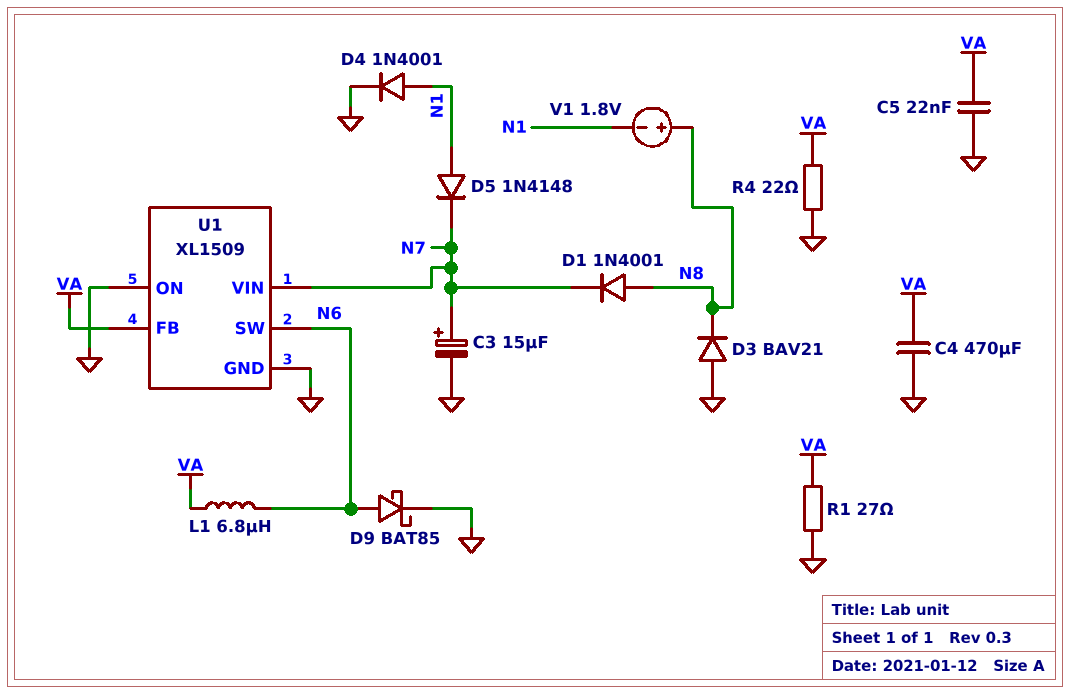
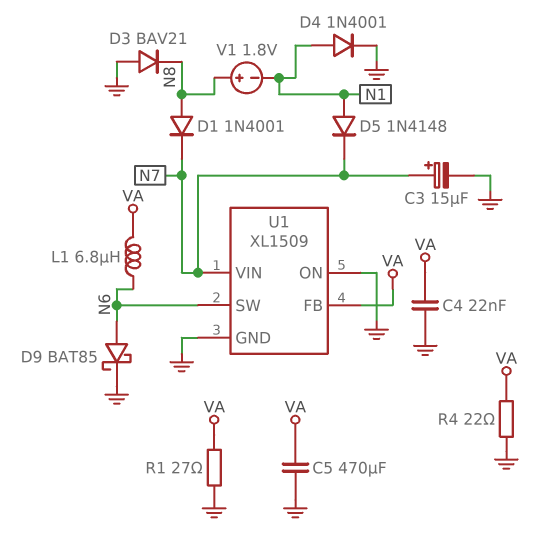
C4: 470uF (GND, VA) -> 22nF (GND, VA)
C5: 22nF (GND, VA) -> 470uF (GND, VA)

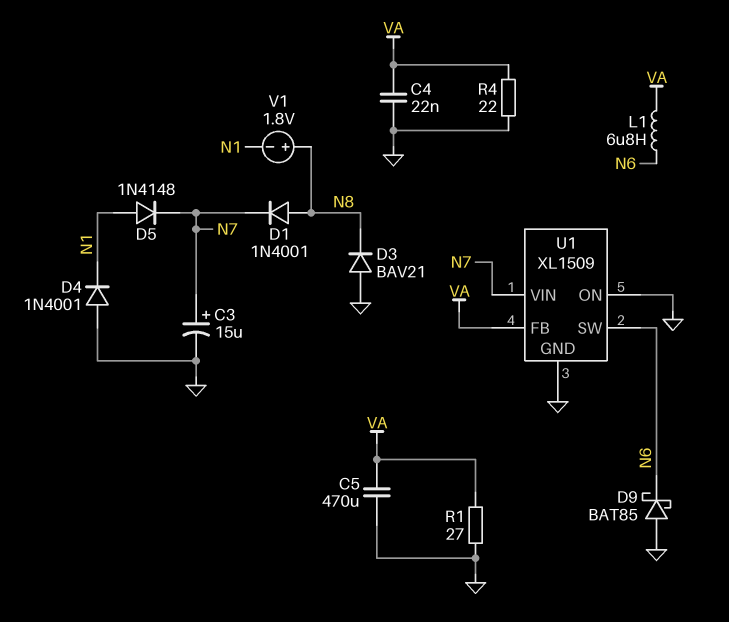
D4: diode 1N4001 (A N1, K GND) -> diode 1N4001 (A GND, K N1)
D9: schottky BAT85 (A N6, K GND) -> schottky BAT85 (A GND, K N6)

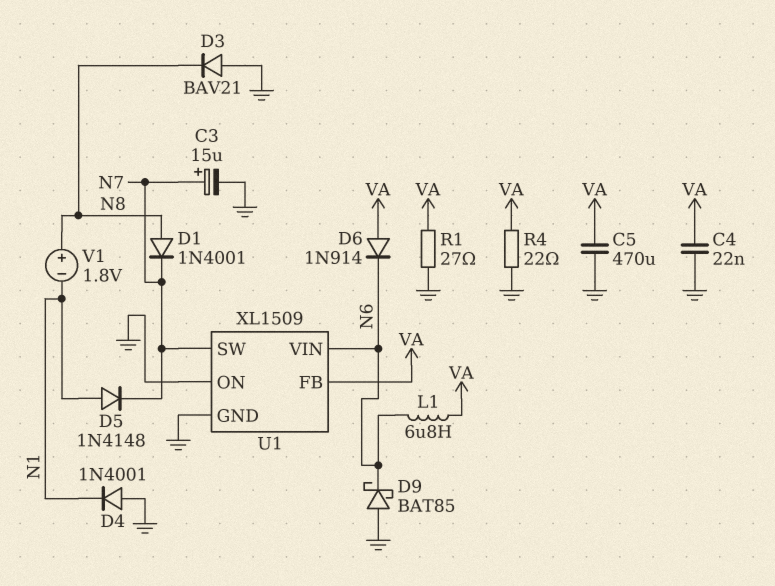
D6: none -> diode 1N914 (A VA, K N6)
U1 pin SW: N6 -> N7
U1 pin VIN: N7 -> N6

